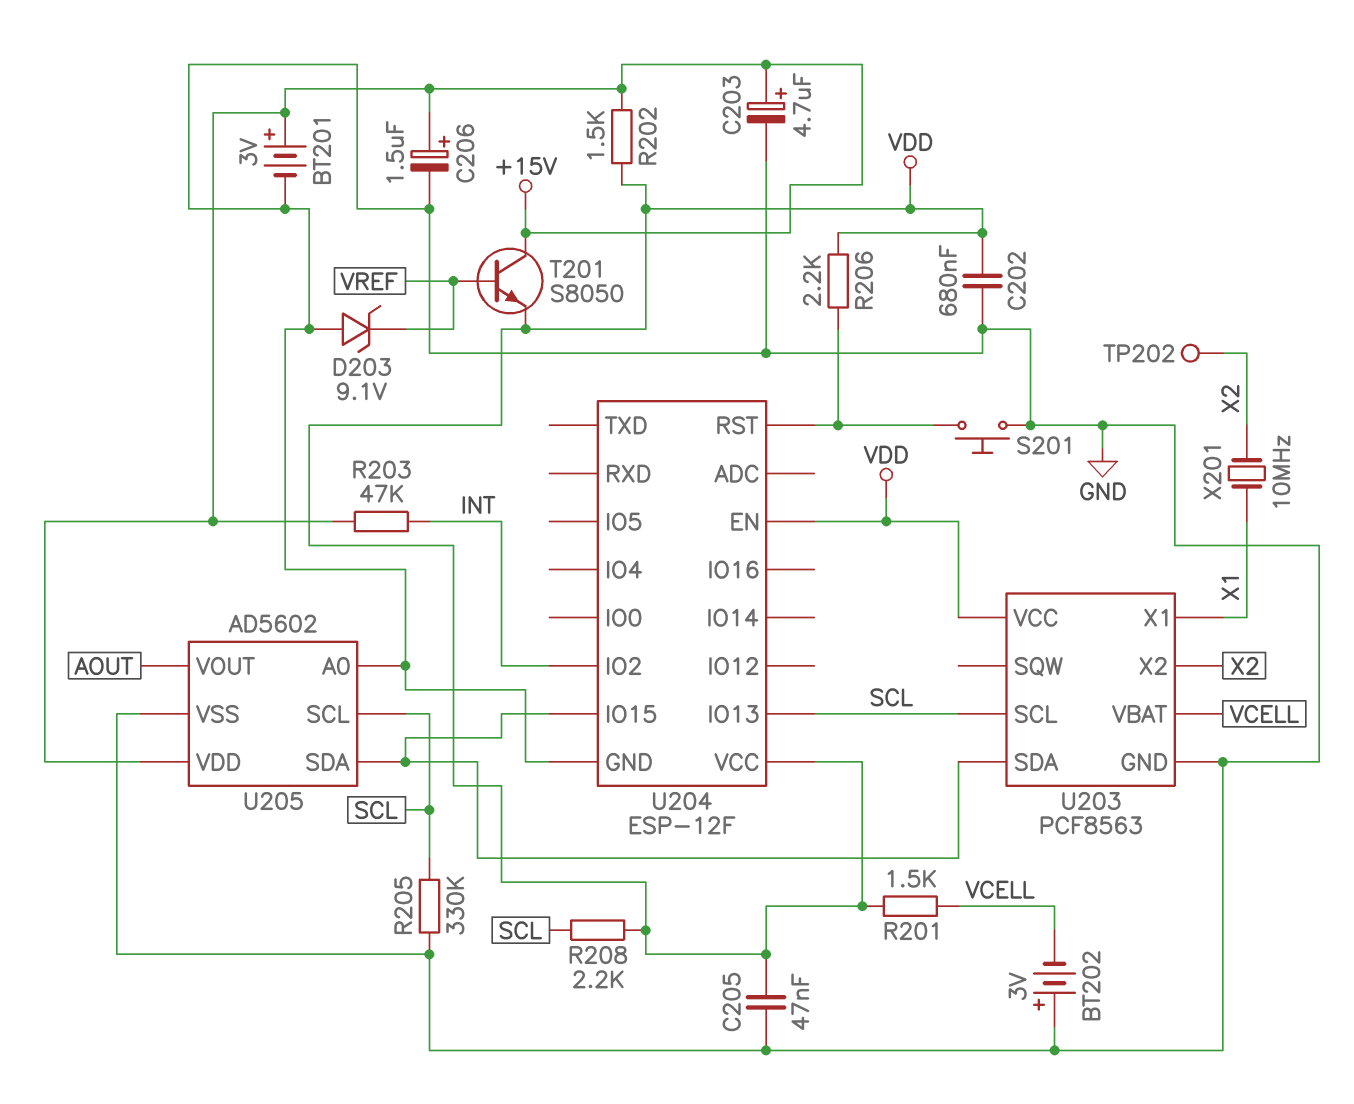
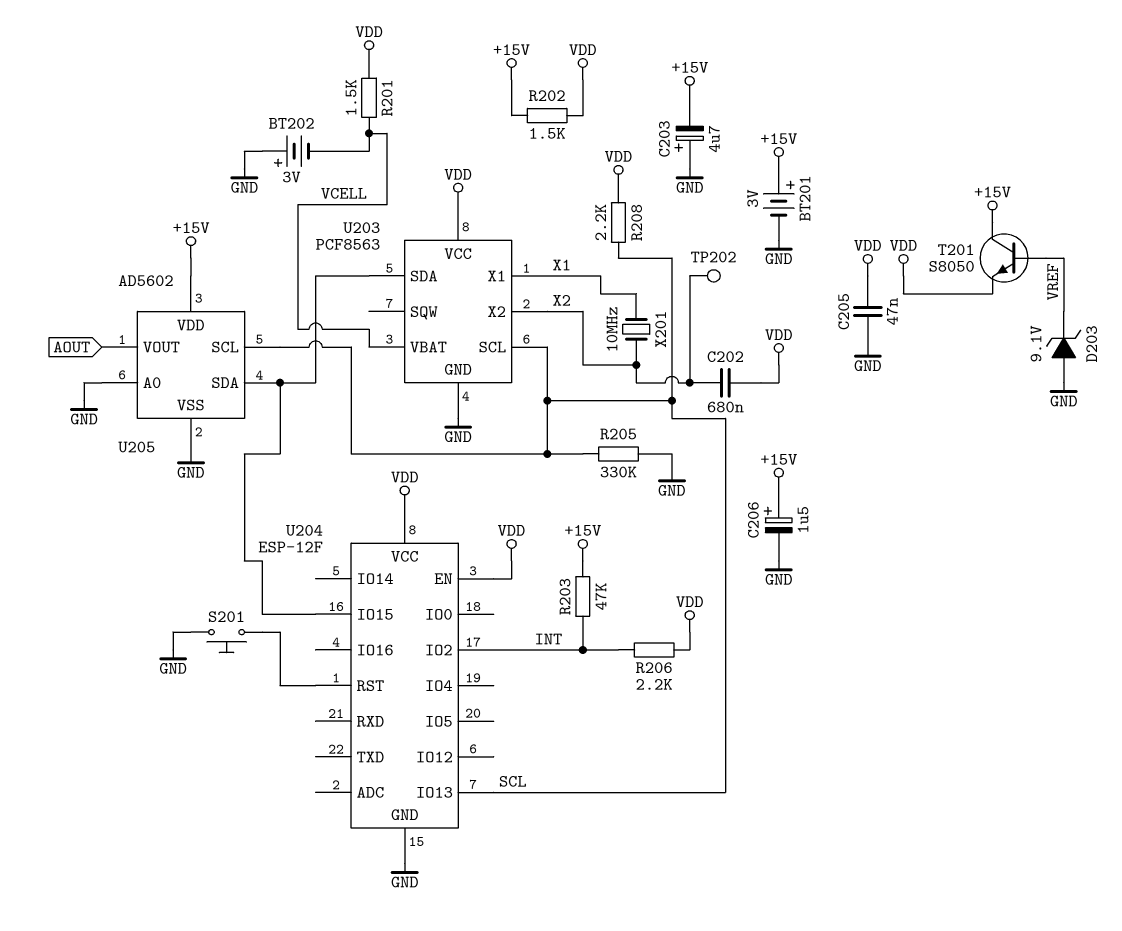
C202: 680nF (GND, VDD) -> 680nF (VDD, X2)
C203: 4.7uF (plus +15V, minus GND) -> 4.7uF (plus GND, minus +15V)
R206: 2.2k (U204/RST, VDD) -> 2.2k (INT, VDD)

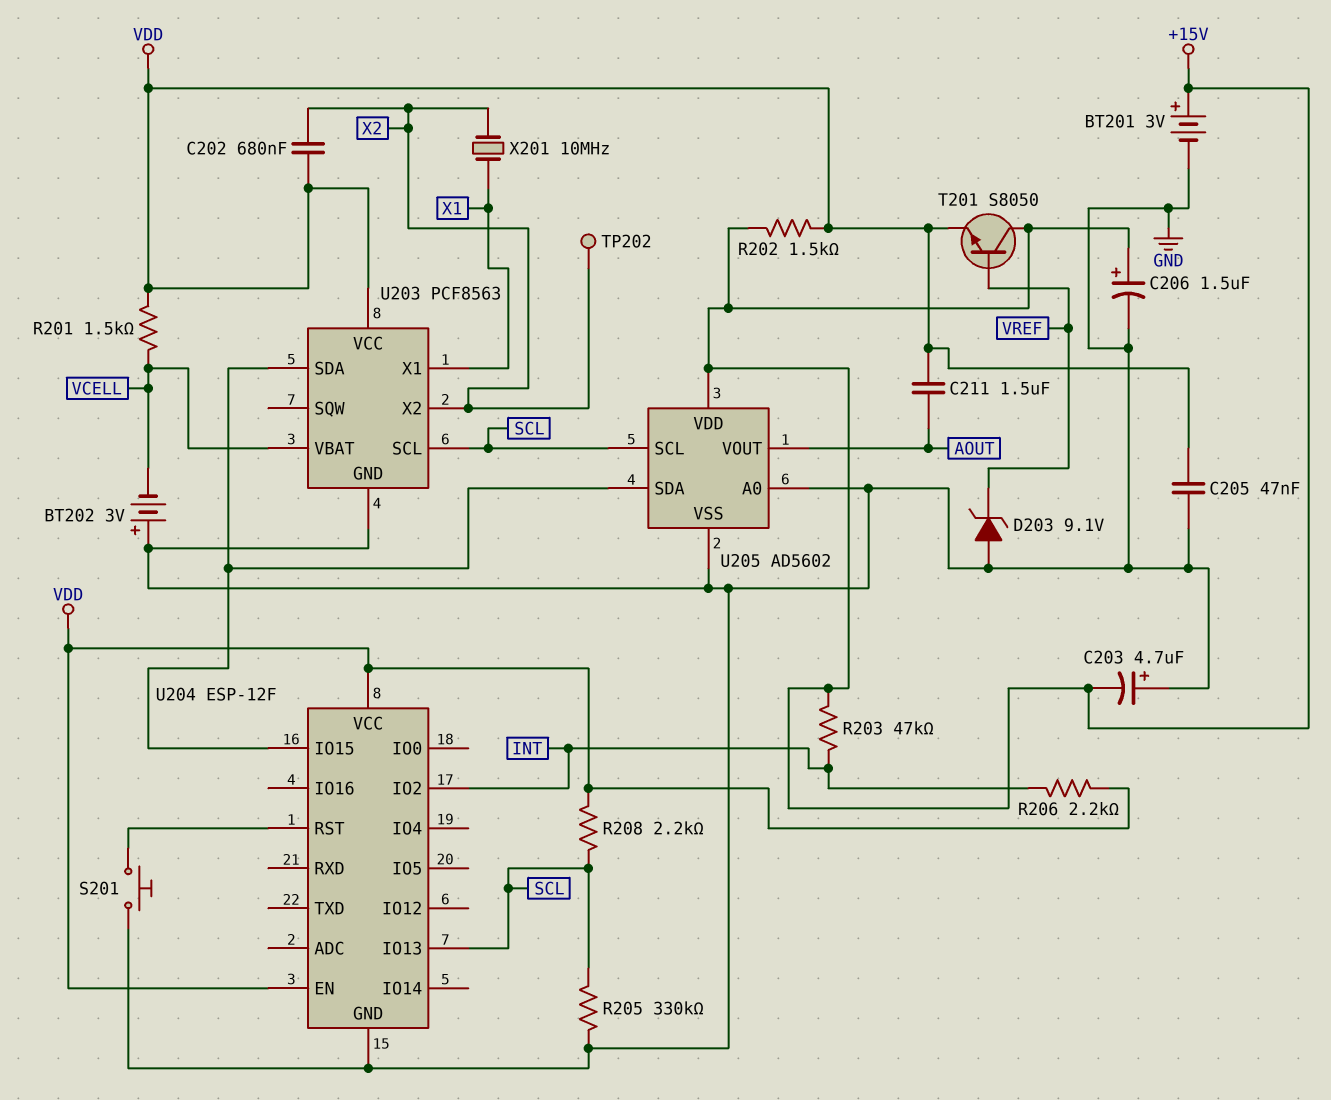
C211: none -> 1.5uF (AOUT, VDD)

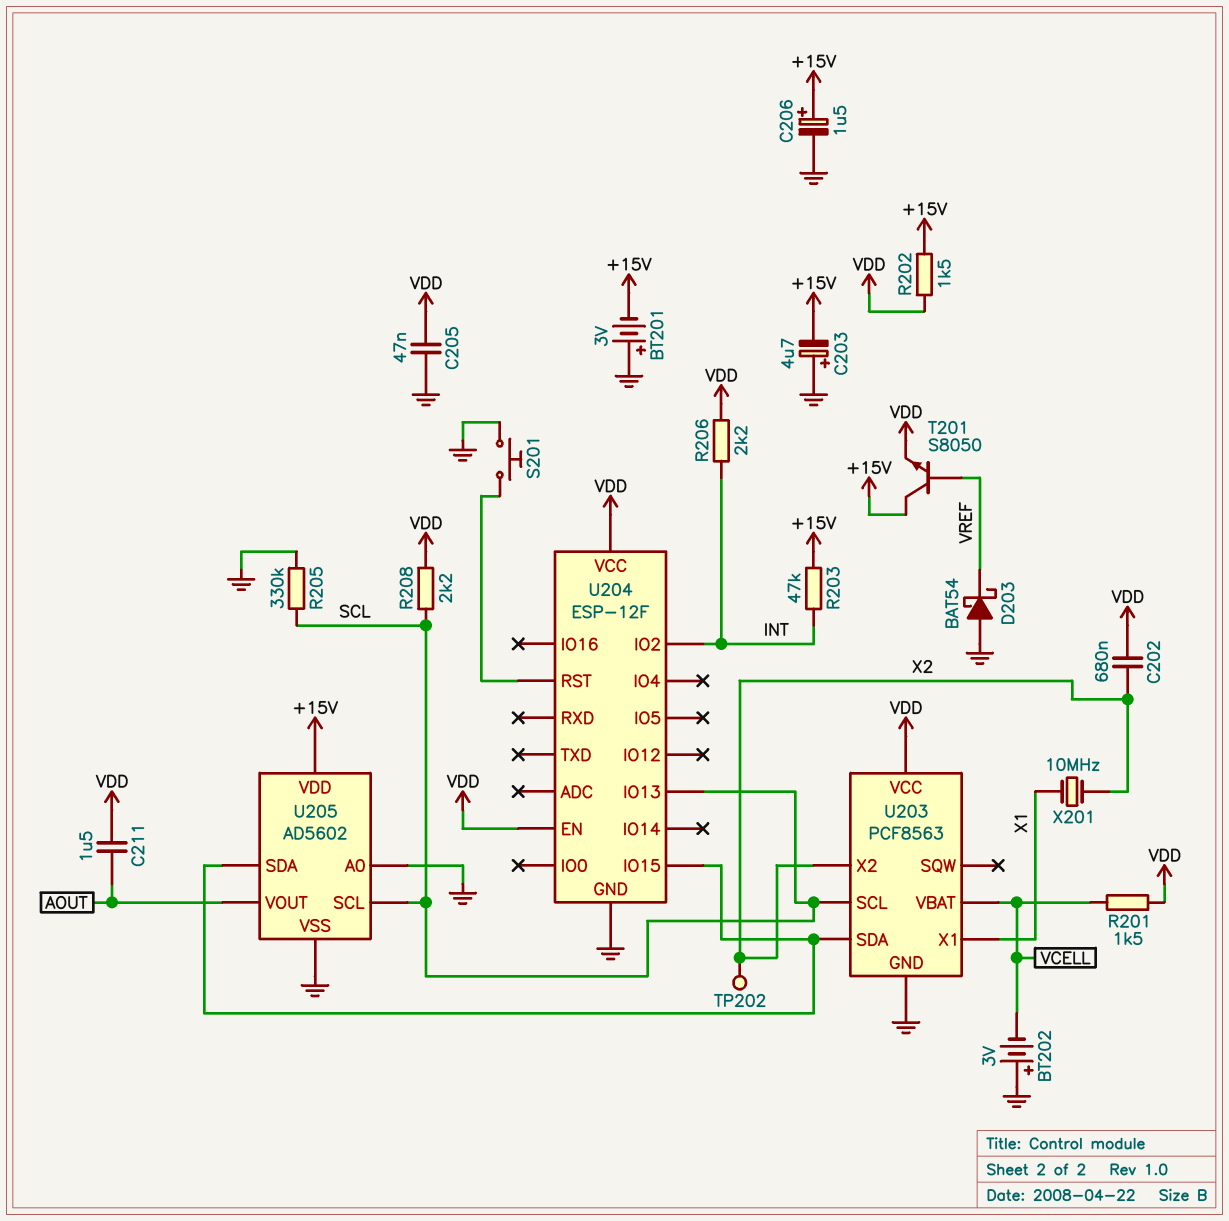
BT201: 3V (plus +15V, minus GND) -> 3V (plus GND, minus +15V)
D203: zener 9.1V (A GND, K VREF) -> schottky BAT54 (A GND, K VREF)

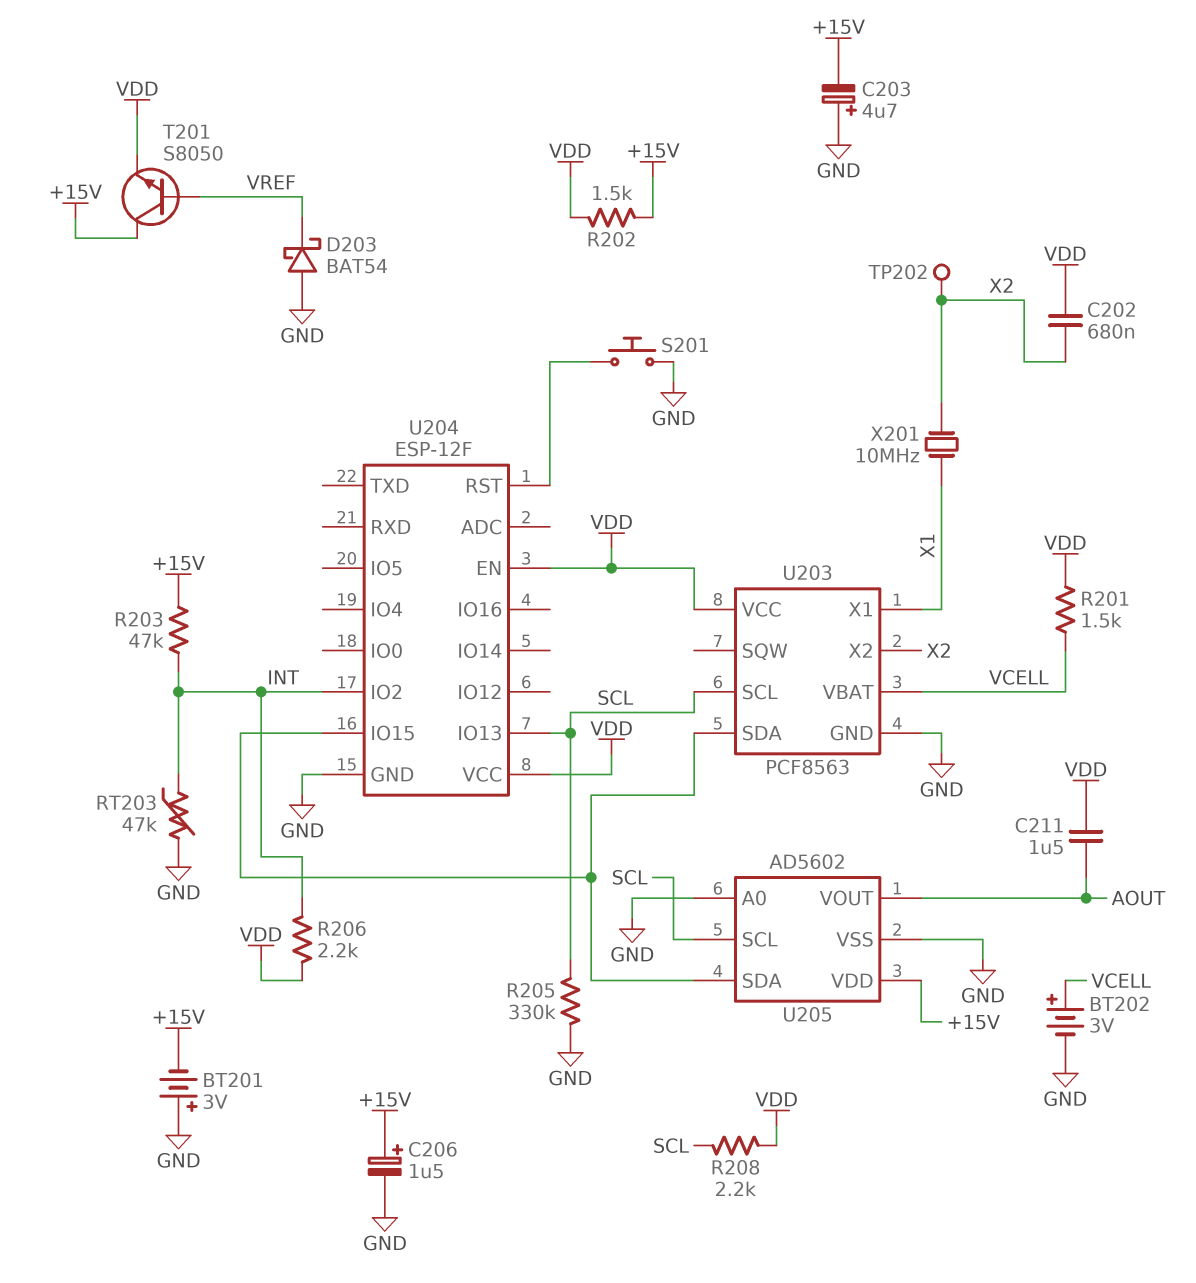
BT202: 3V (plus GND, minus VCELL) -> 3V (plus VCELL, minus GND)
C205: 47nF (GND, VDD) -> none
RT203: none -> 47k (GND, INT)

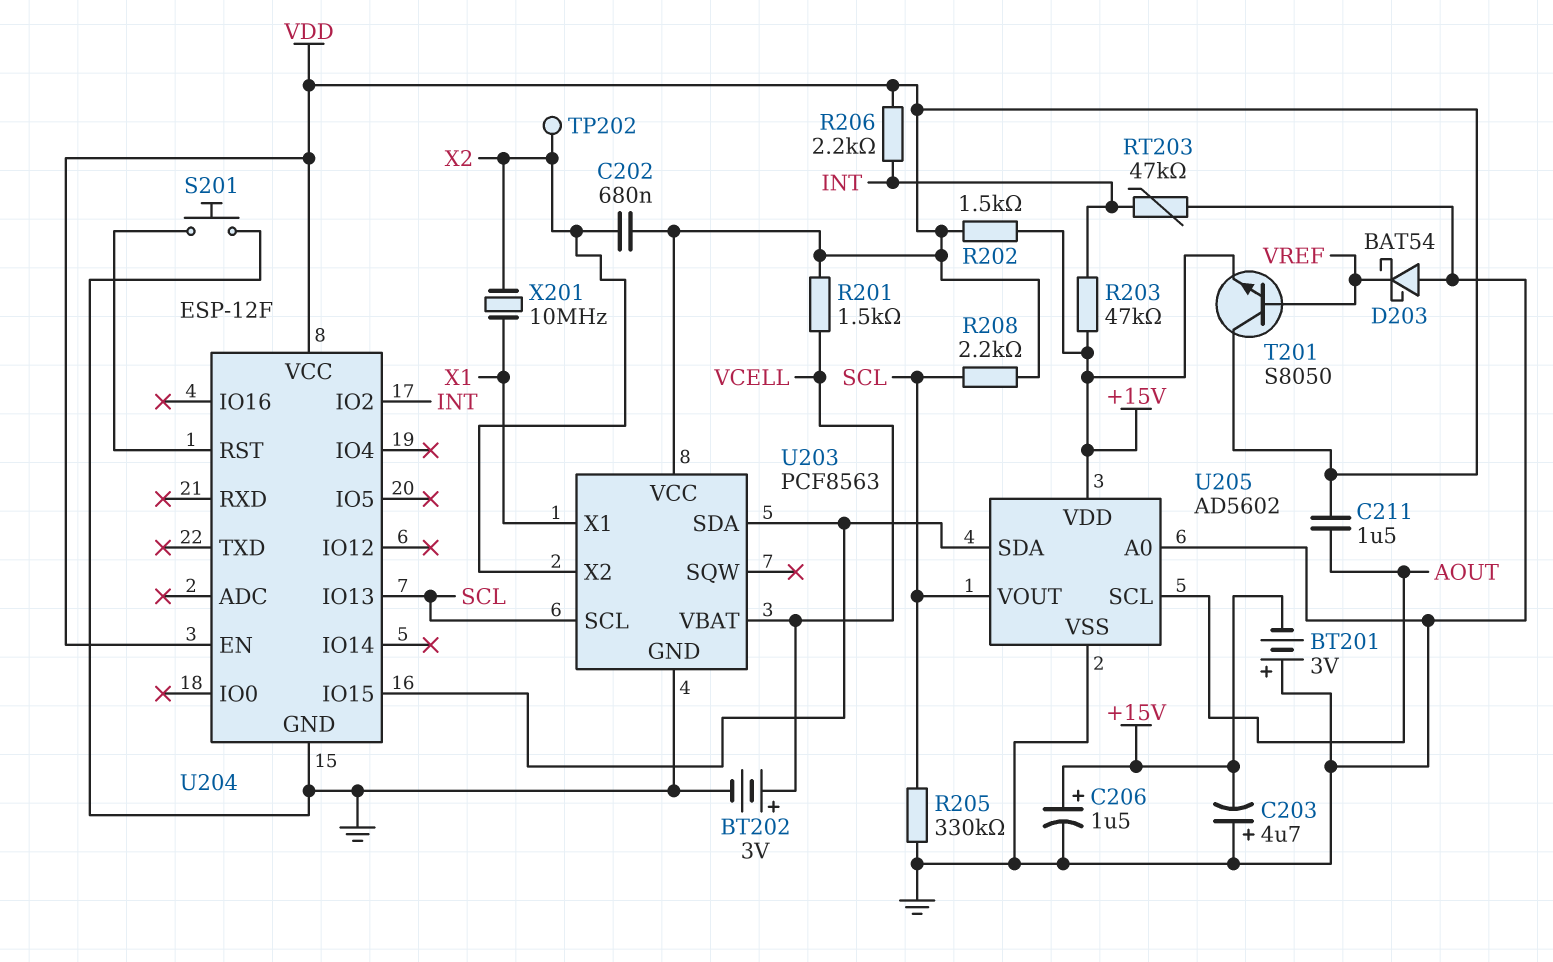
T201: NPN S8050 (B VREF, C +15V, E VDD) -> NPN S8050 (B VREF, C VDD, E +15V)
U205 pin SCL: SCL -> AOUT
U205 pin VOUT: AOUT -> SCL

